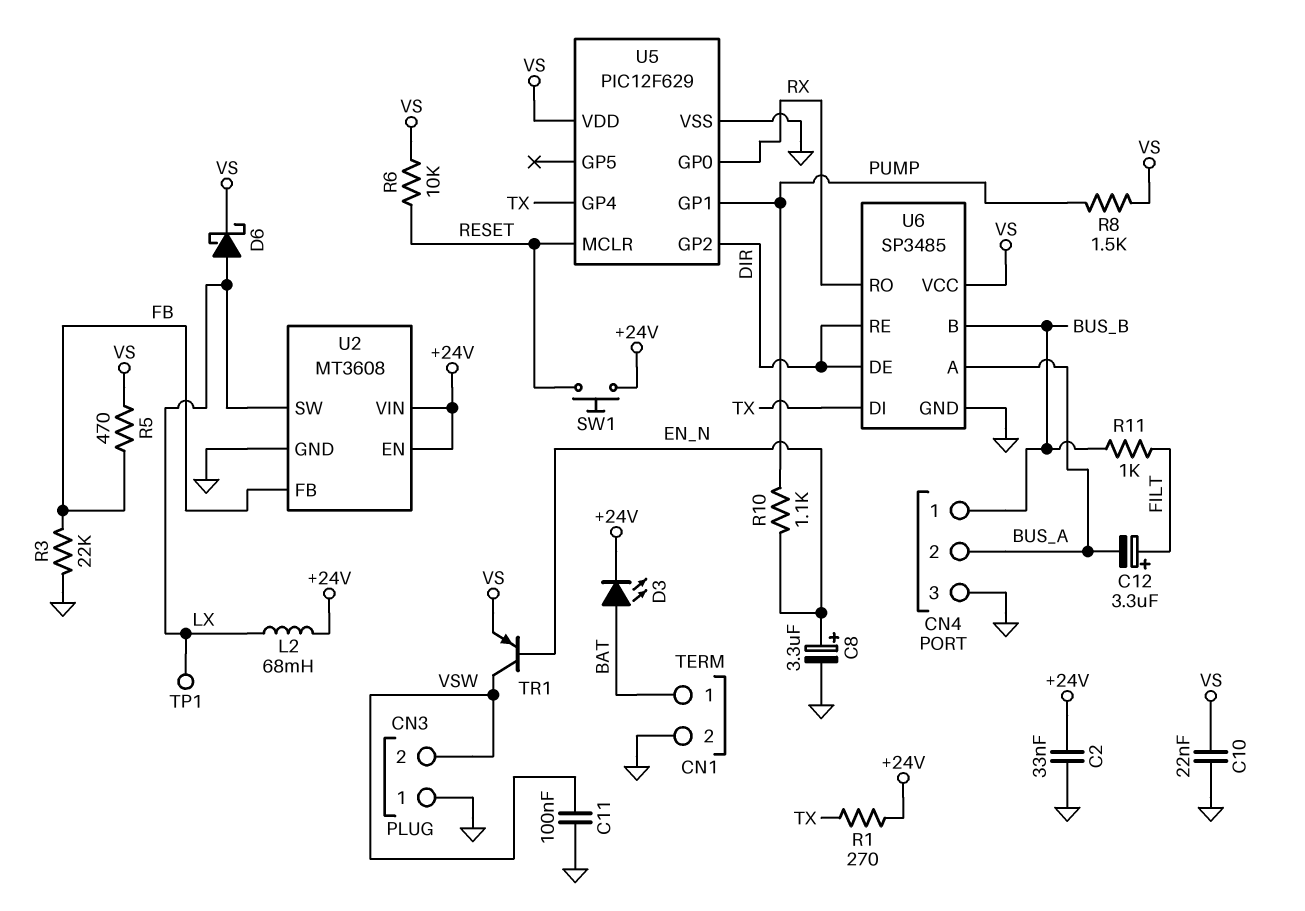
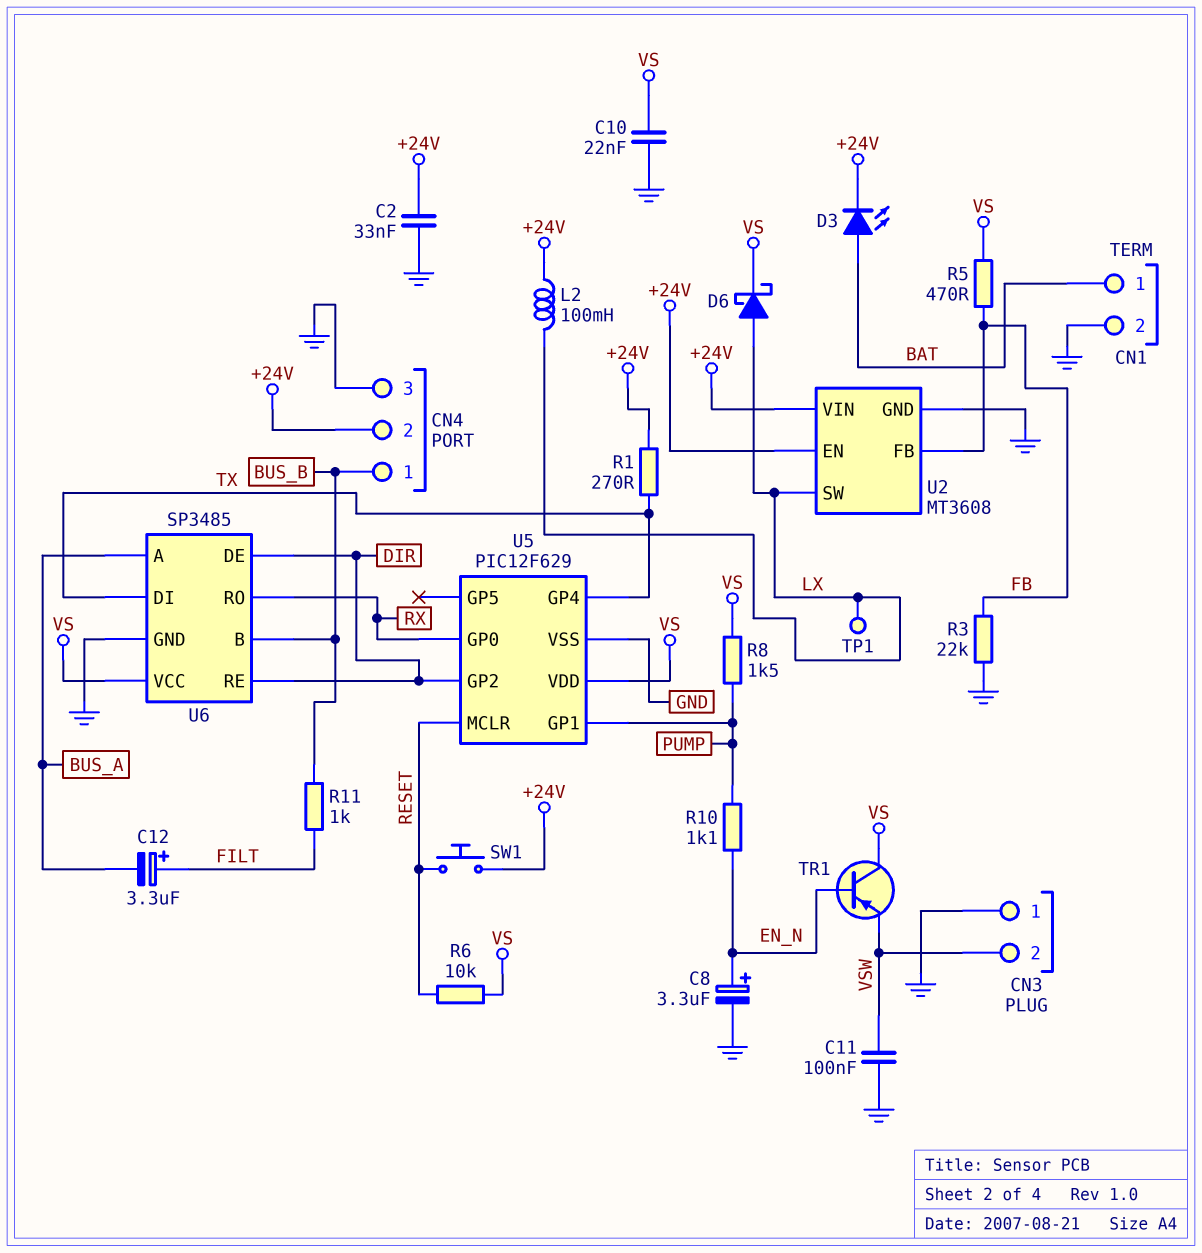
CN4 pin 2: BUS_A -> +24V
L2: 68mH (+24V, LX) -> 100mH (+24V, LX)
TR1: PNP (B EN_N, C VSW, E VS) -> PNP (B EN_N, C VS, E VSW)

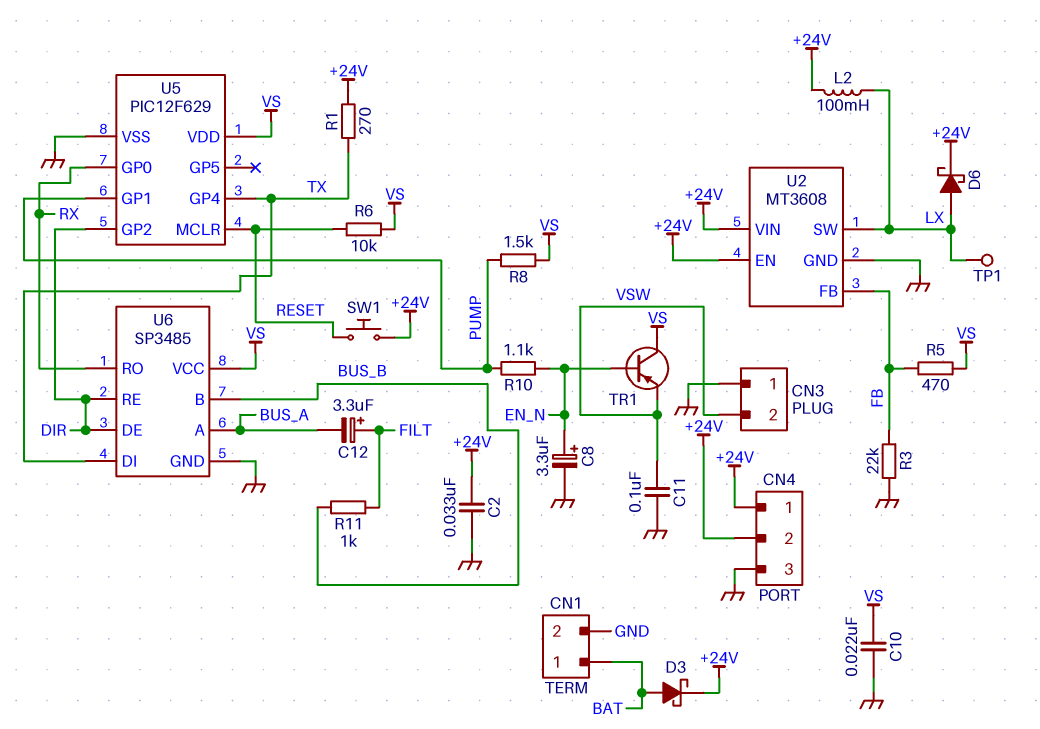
CN4 pin 1: BUS_B -> +24V
D3: LED (A BAT, K +24V) -> schottky (A BAT, K +24V)
D6: schottky (A LX, K VS) -> schottky (A LX, K +24V)

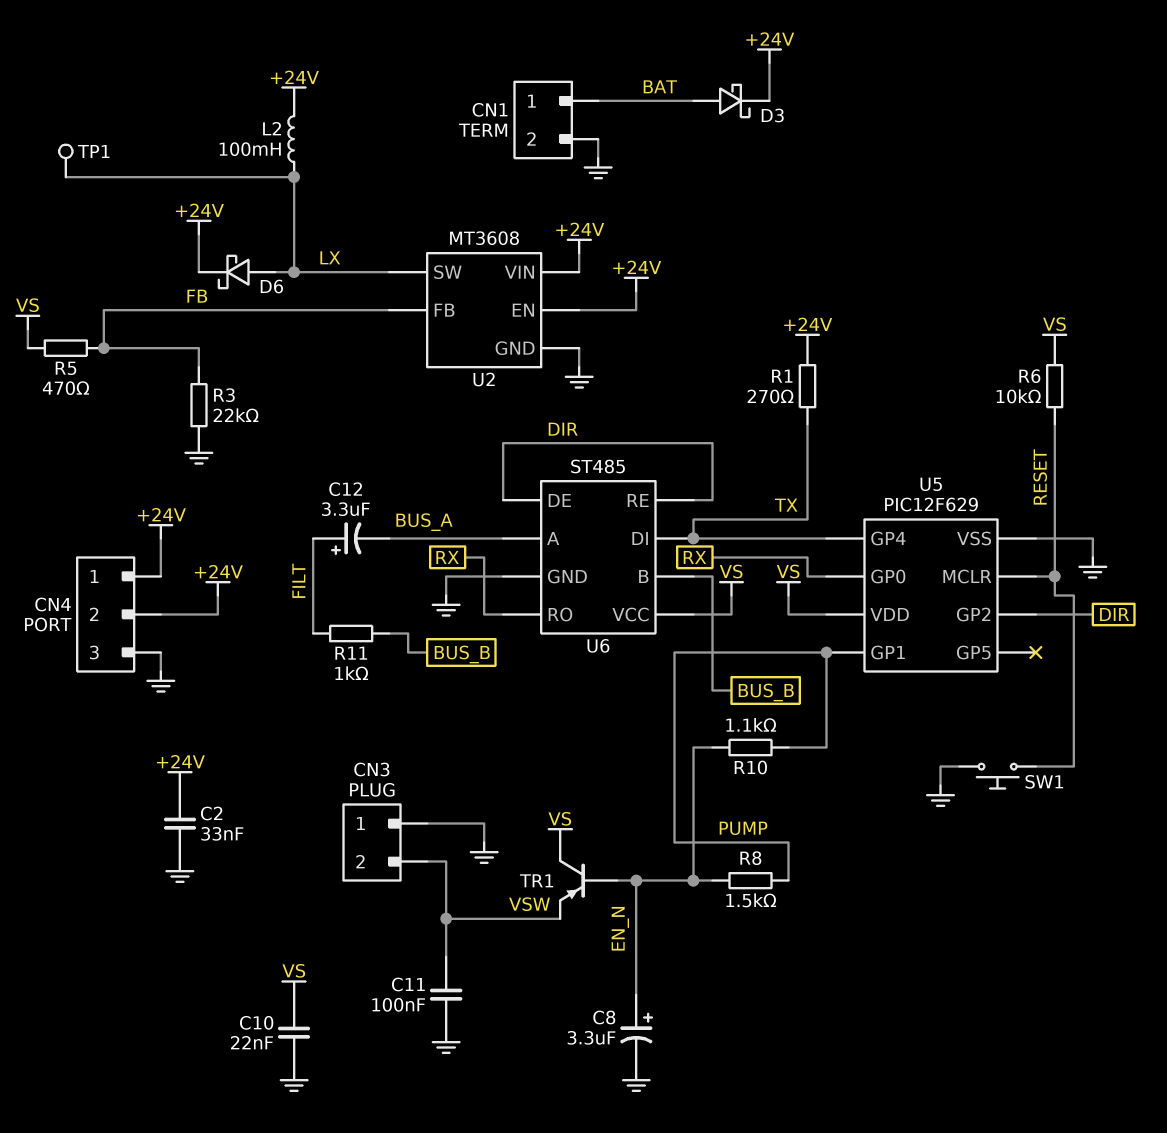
R8: 1.5k (PUMP, VS) -> 1.5k (EN_N, PUMP)
SW1: button (+24V, RESET) -> button (GND, RESET)
U6: SP3485 -> ST485

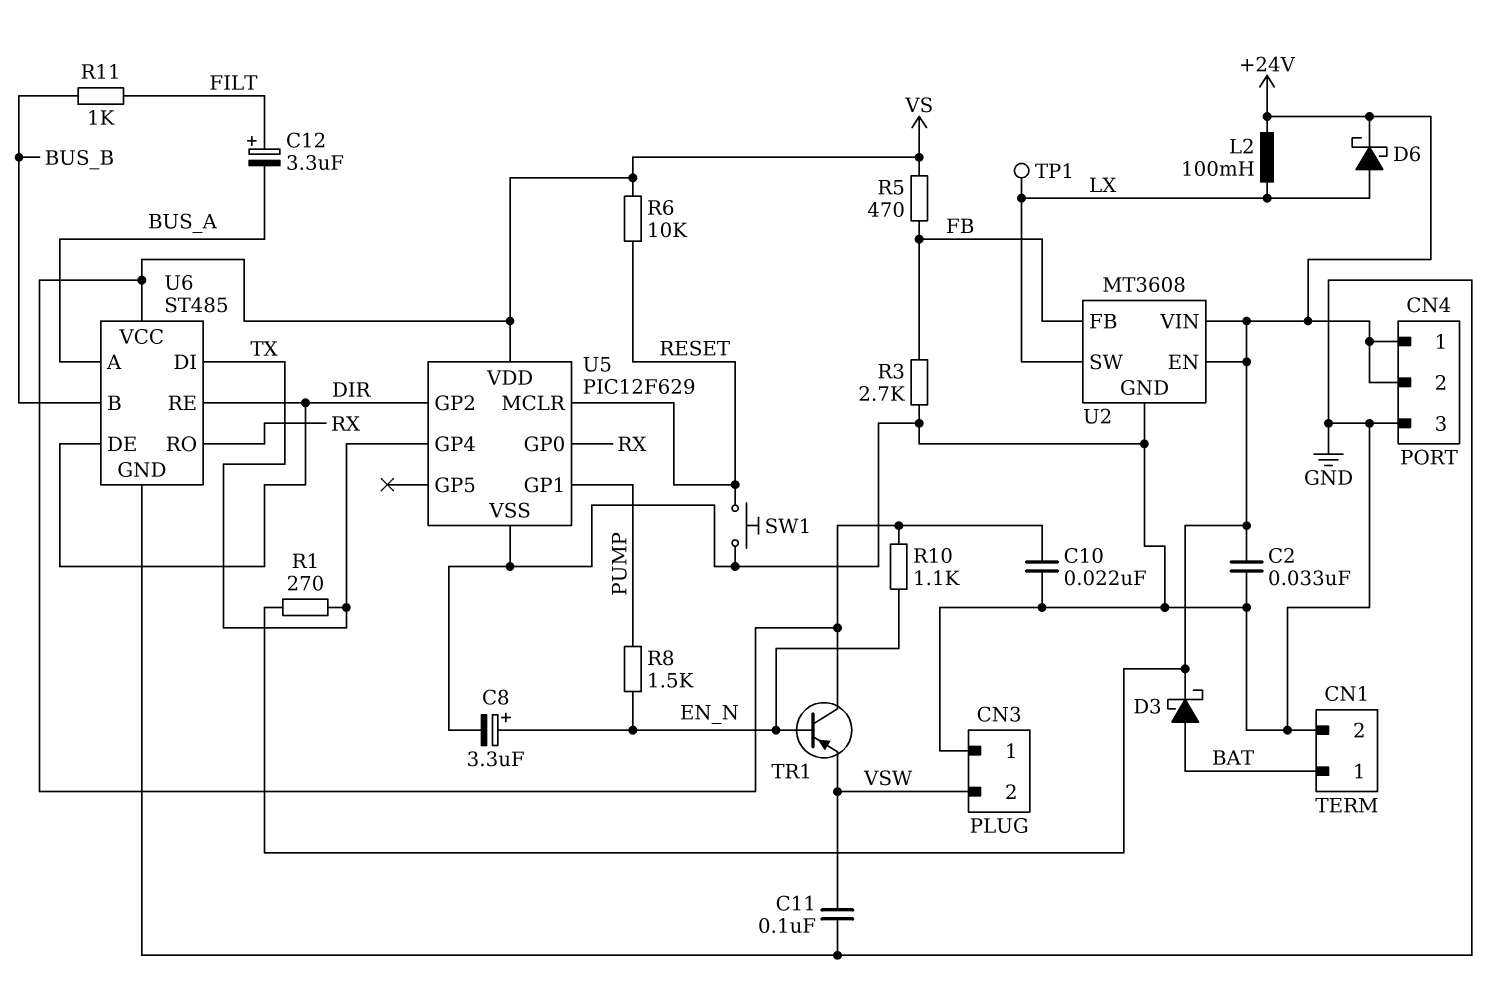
R3: 22k (FB, GND) -> 2.7k (FB, GND)
R10: 1.1k (EN_N, PUMP) -> 1.1k (EN_N, VS)

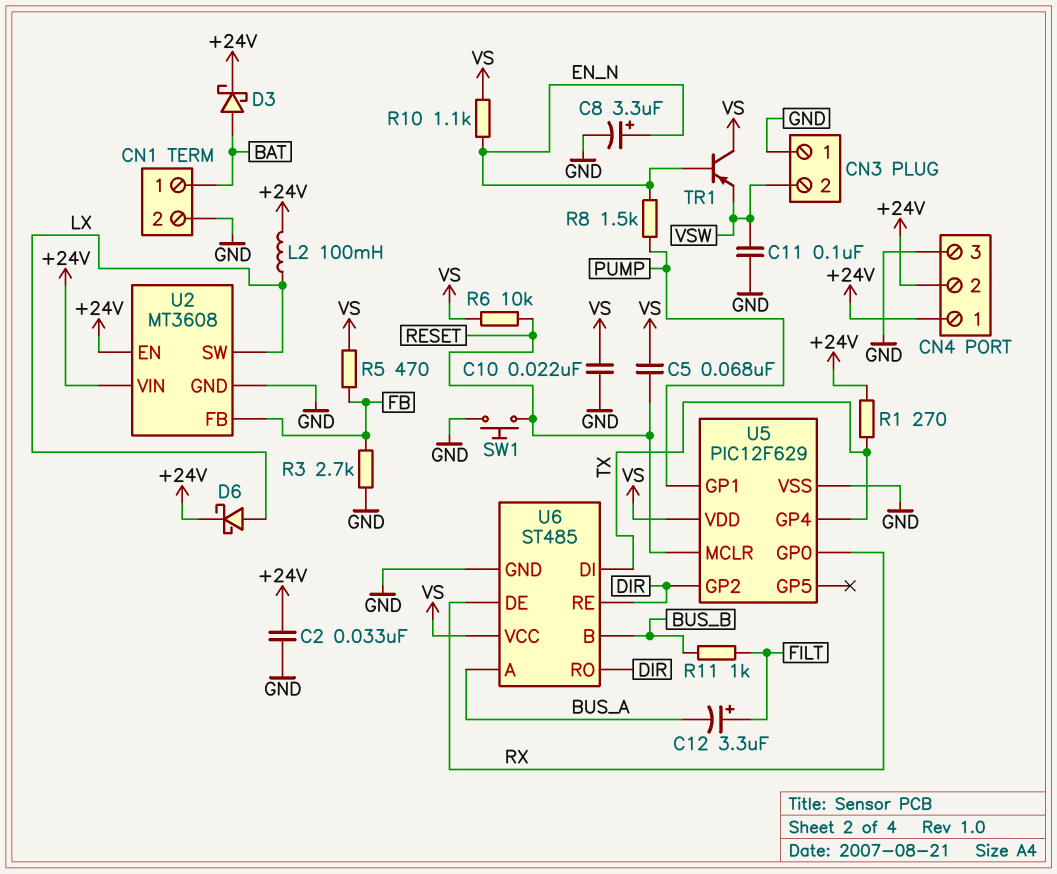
C5: none -> 68nF (RESET, VS)
TP1: test point (LX) -> none
U6 pin DE: DIR -> RX
U6 pin RO: RX -> DIR

